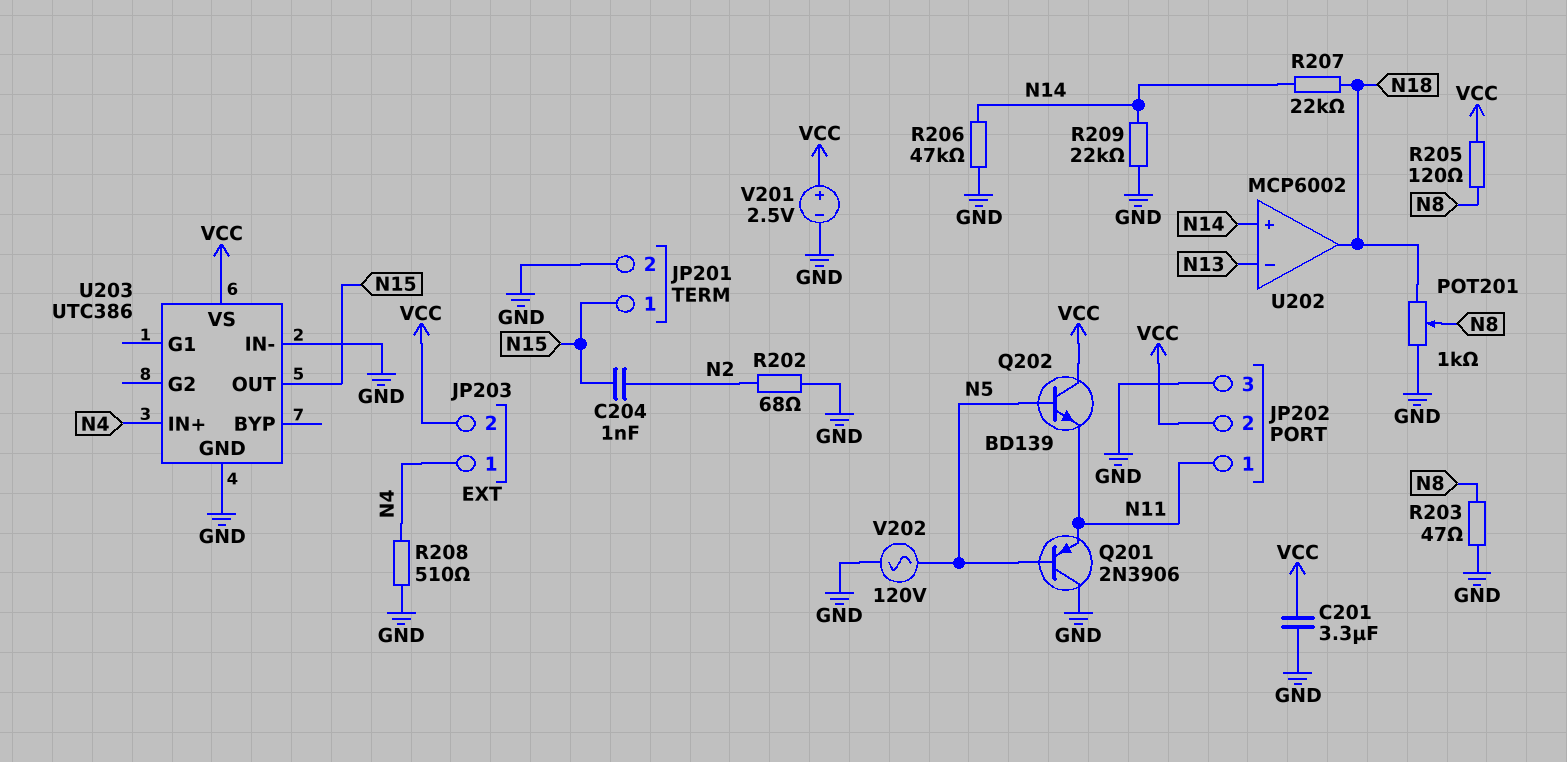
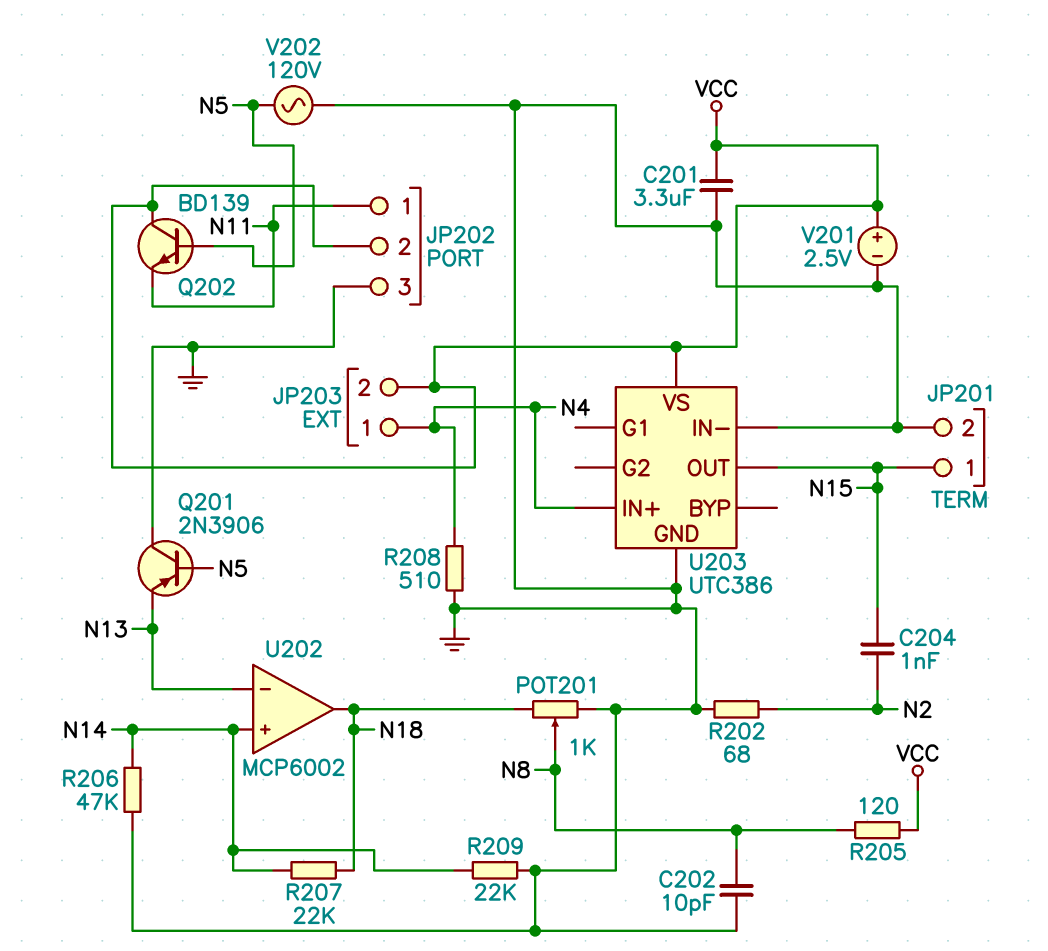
C202: none -> 10pF (GND, N8)
Q201: PNP 2N3906 (B N5, C GND, E N11) -> PNP 2N3906 (B N5, C GND, E N13)
R203: 47 (GND, N8) -> none

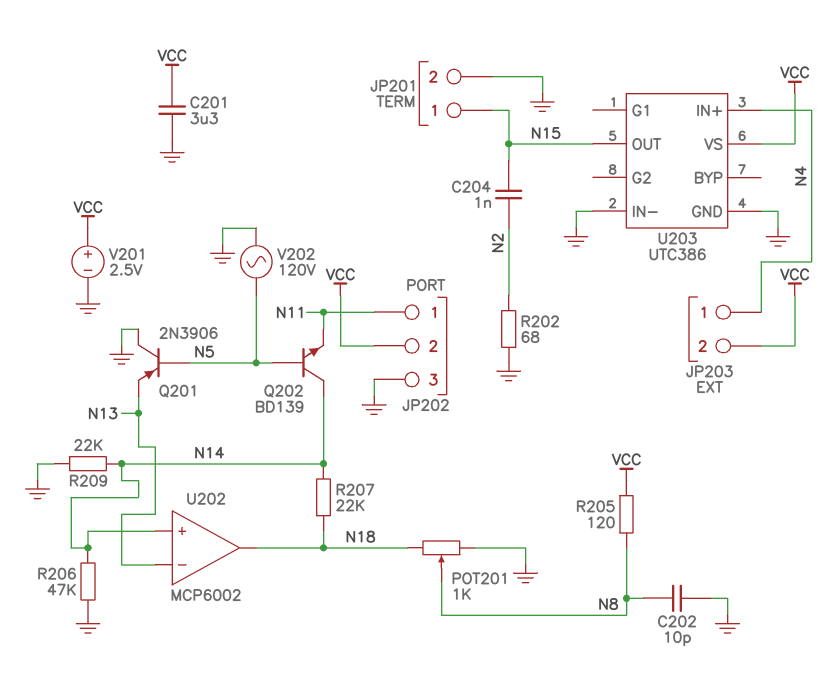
Q202: NPN BD139 (B N5, C VCC, E N11) -> NPN BD139 (B N5, C N14, E N11)
R208: 510 (GND, N4) -> none

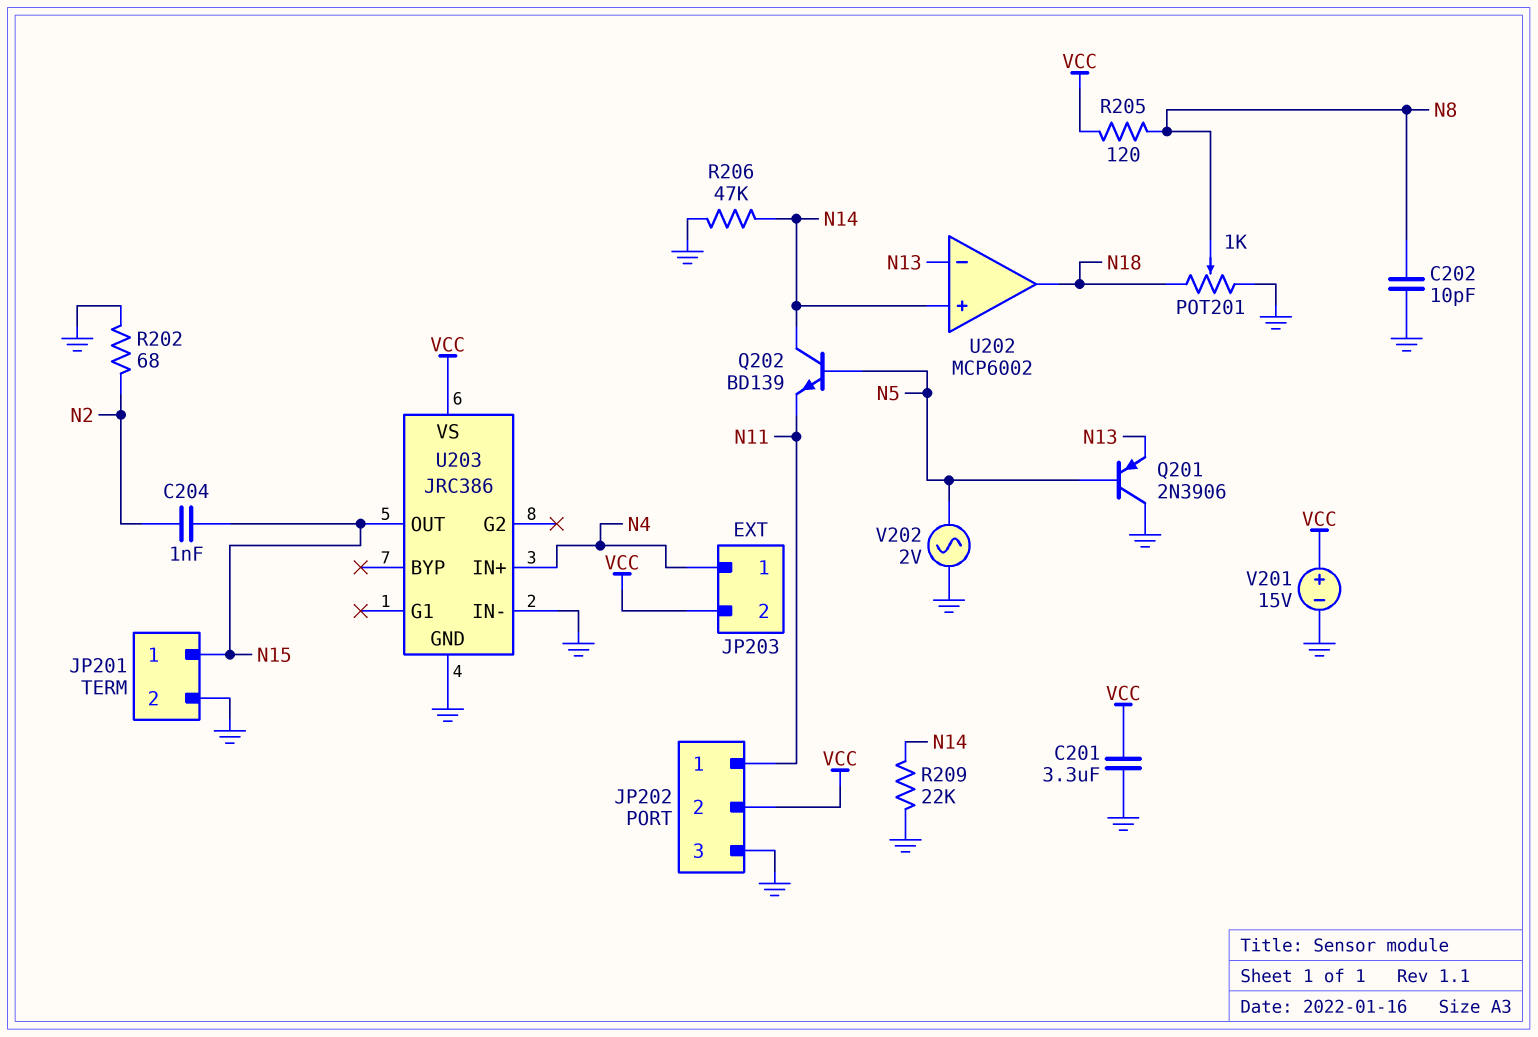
R207: 22k (N14, N18) -> none
U203: UTC386 -> JRC386
V201: 2.5V (plus VCC, minus GND) -> 15V (plus VCC, minus GND)
V202: AC 120V (GND, N5) -> AC 2V (GND, N5)

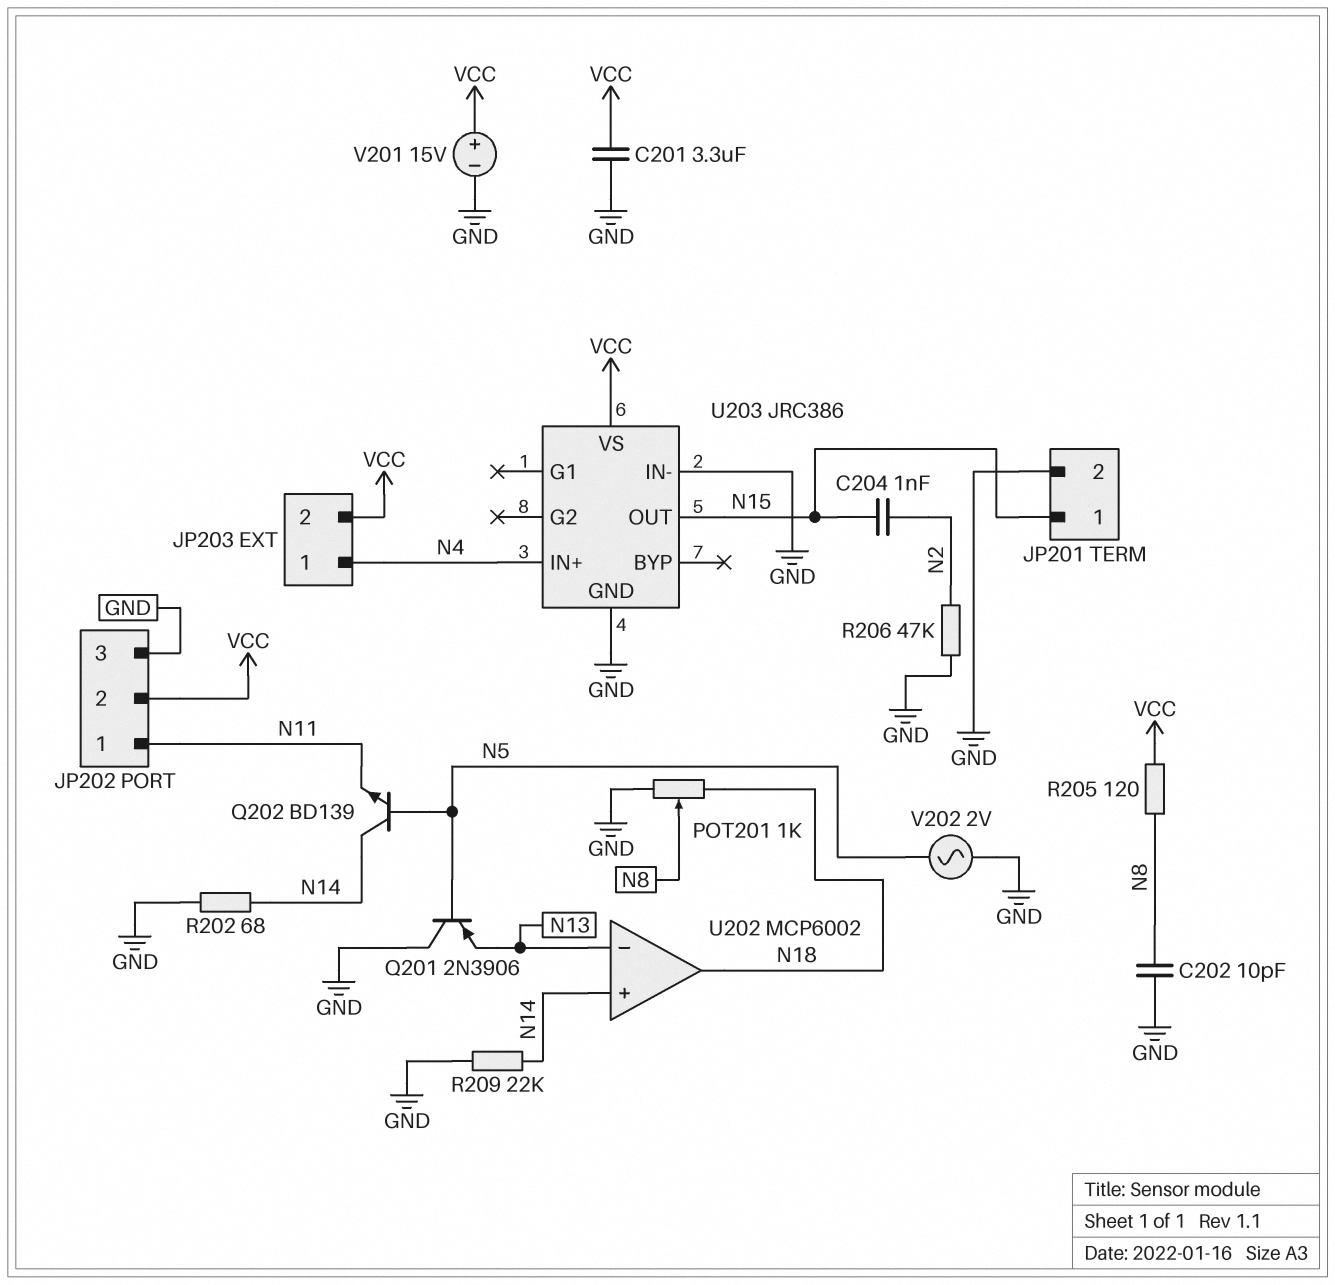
R202: 68 (GND, N2) -> 68 (GND, N14)
R206: 47k (GND, N14) -> 47k (GND, N2)

